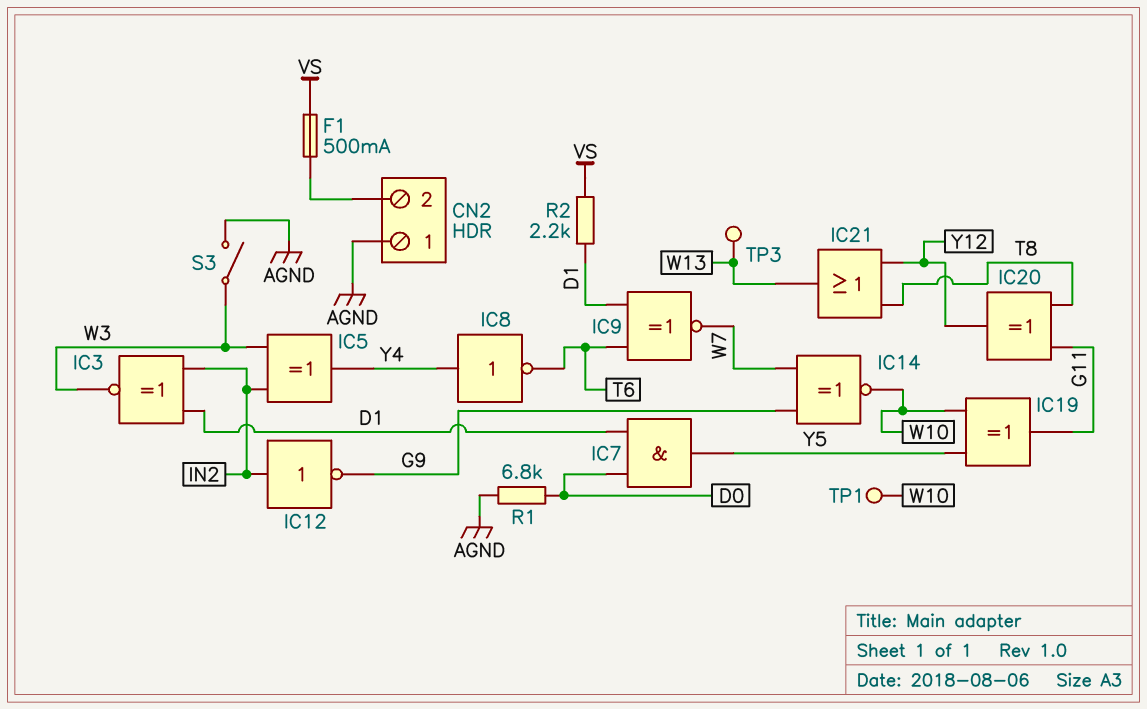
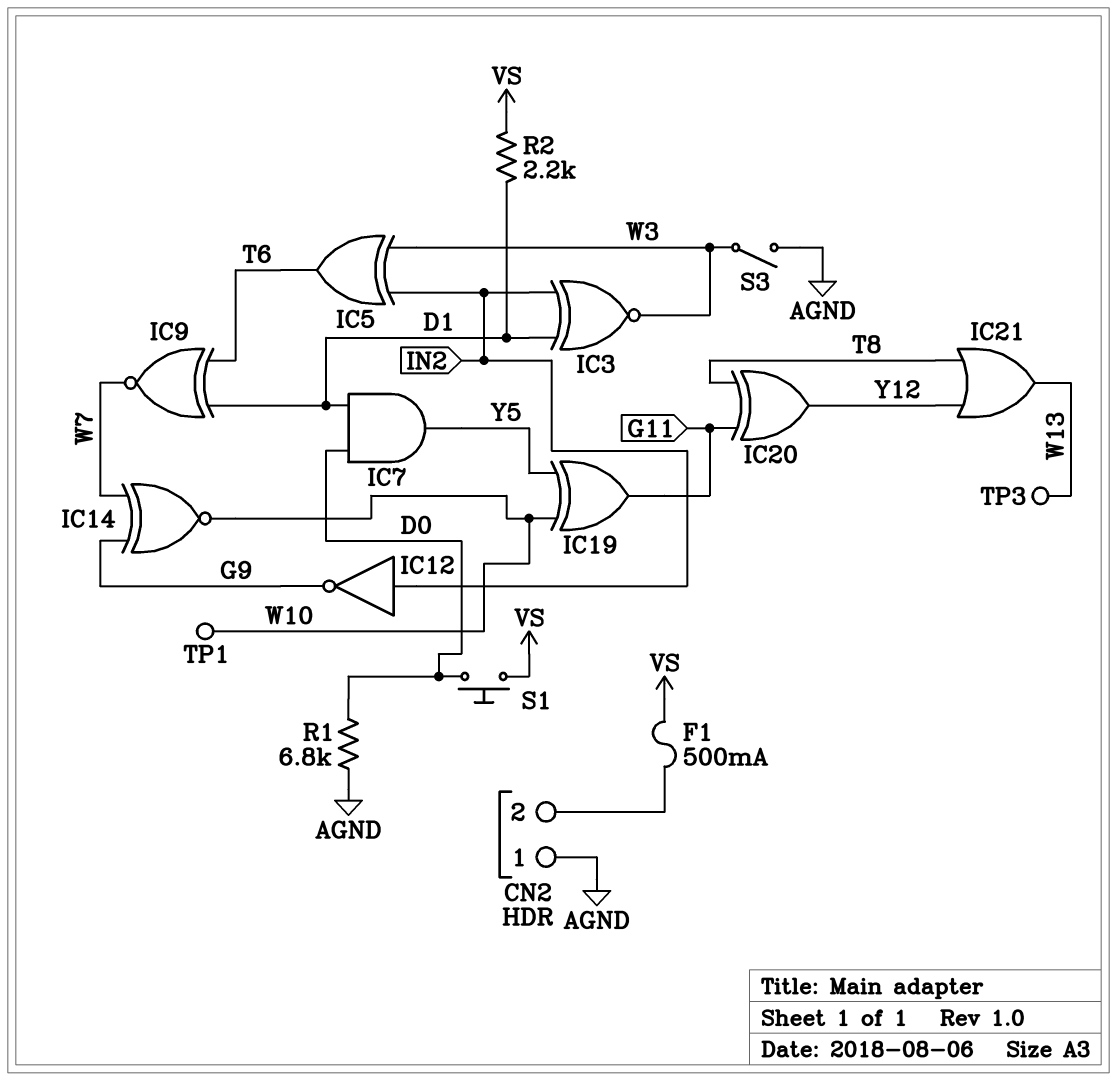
IC5: XOR (in IN2, in W3, out Y4) -> XOR (in IN2, in W3, out T6)
IC8: NOT (in Y4, out T6) -> none
S1: none -> button (D0, VS)

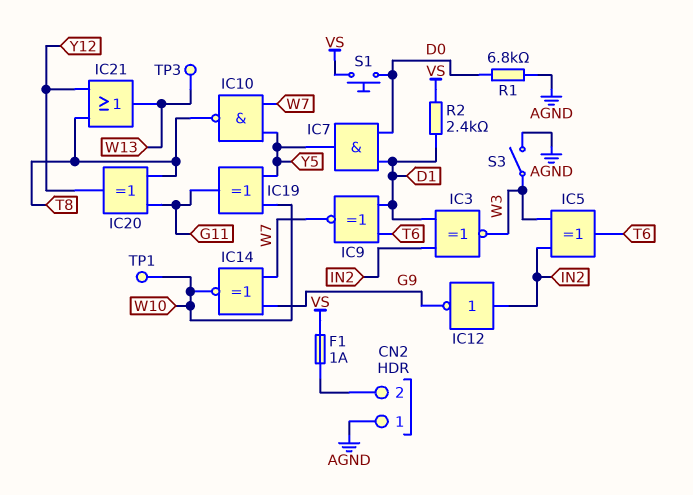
F1: 500mA (CN2/2, VS) -> 1A (CN2/2, VS)
IC10: none -> NAND (in W7, in Y5, out T8)
R2: 2.2k (D1, VS) -> 2.4k (D1, VS)

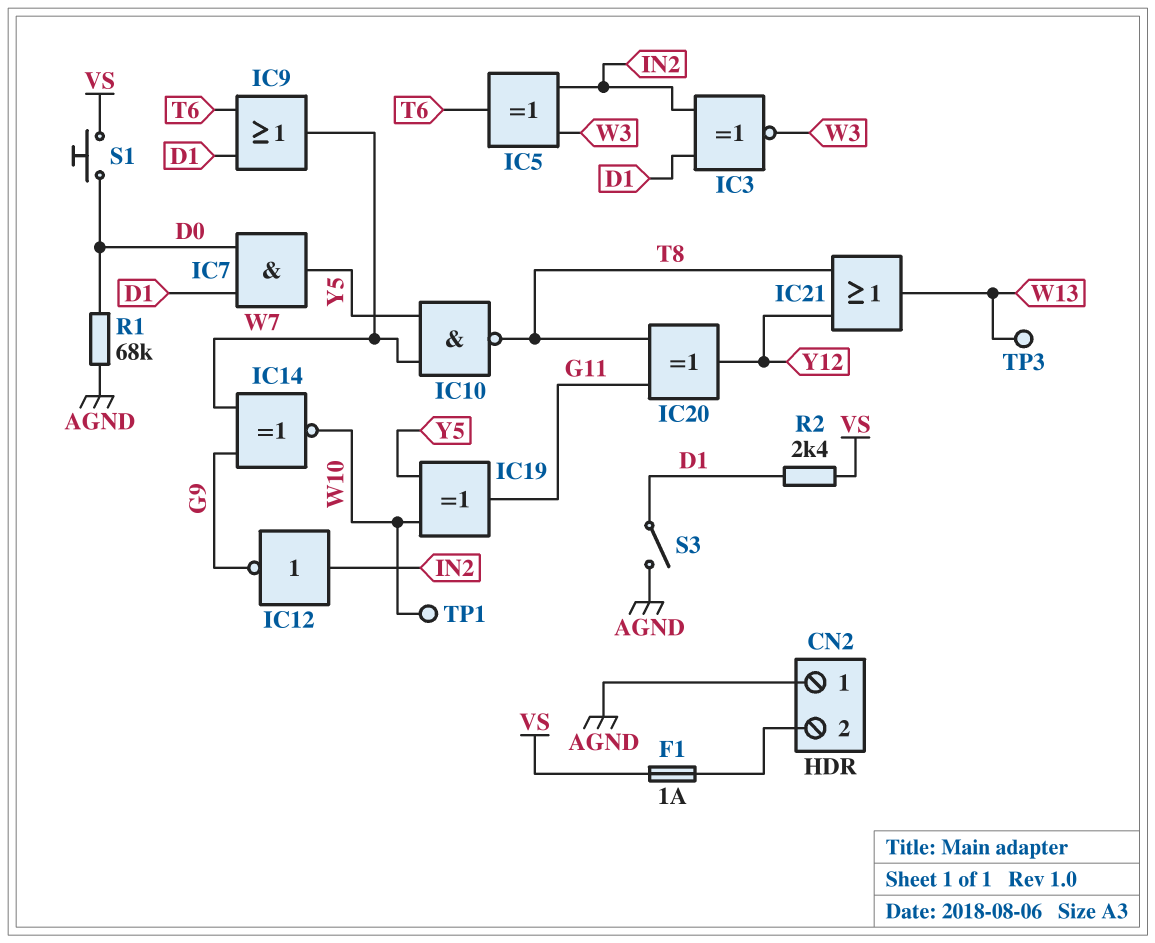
IC9: XNOR (in D1, in T6, out W7) -> OR (in D1, in T6, out W7)
R1: 6.8k (AGND, D0) -> 68k (AGND, D0)
S3: switch (AGND, W3) -> switch (AGND, D1)

